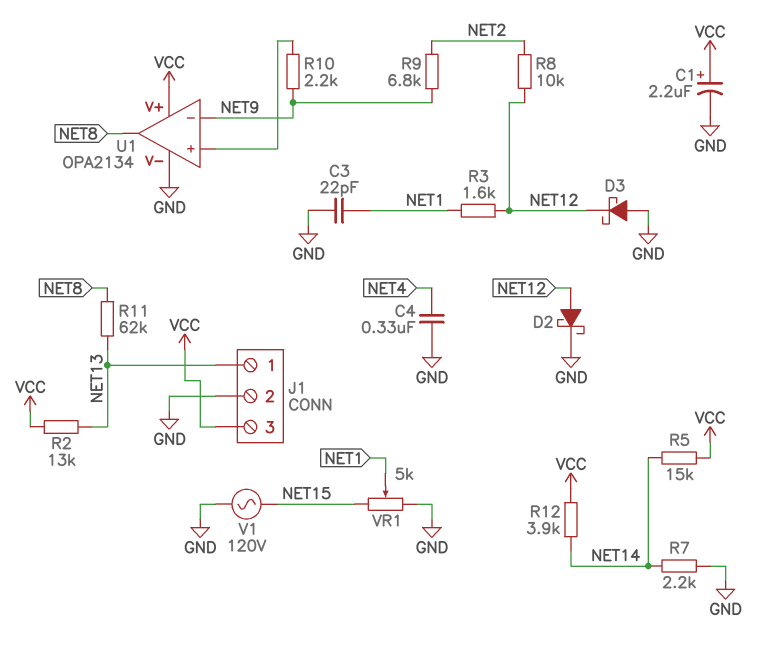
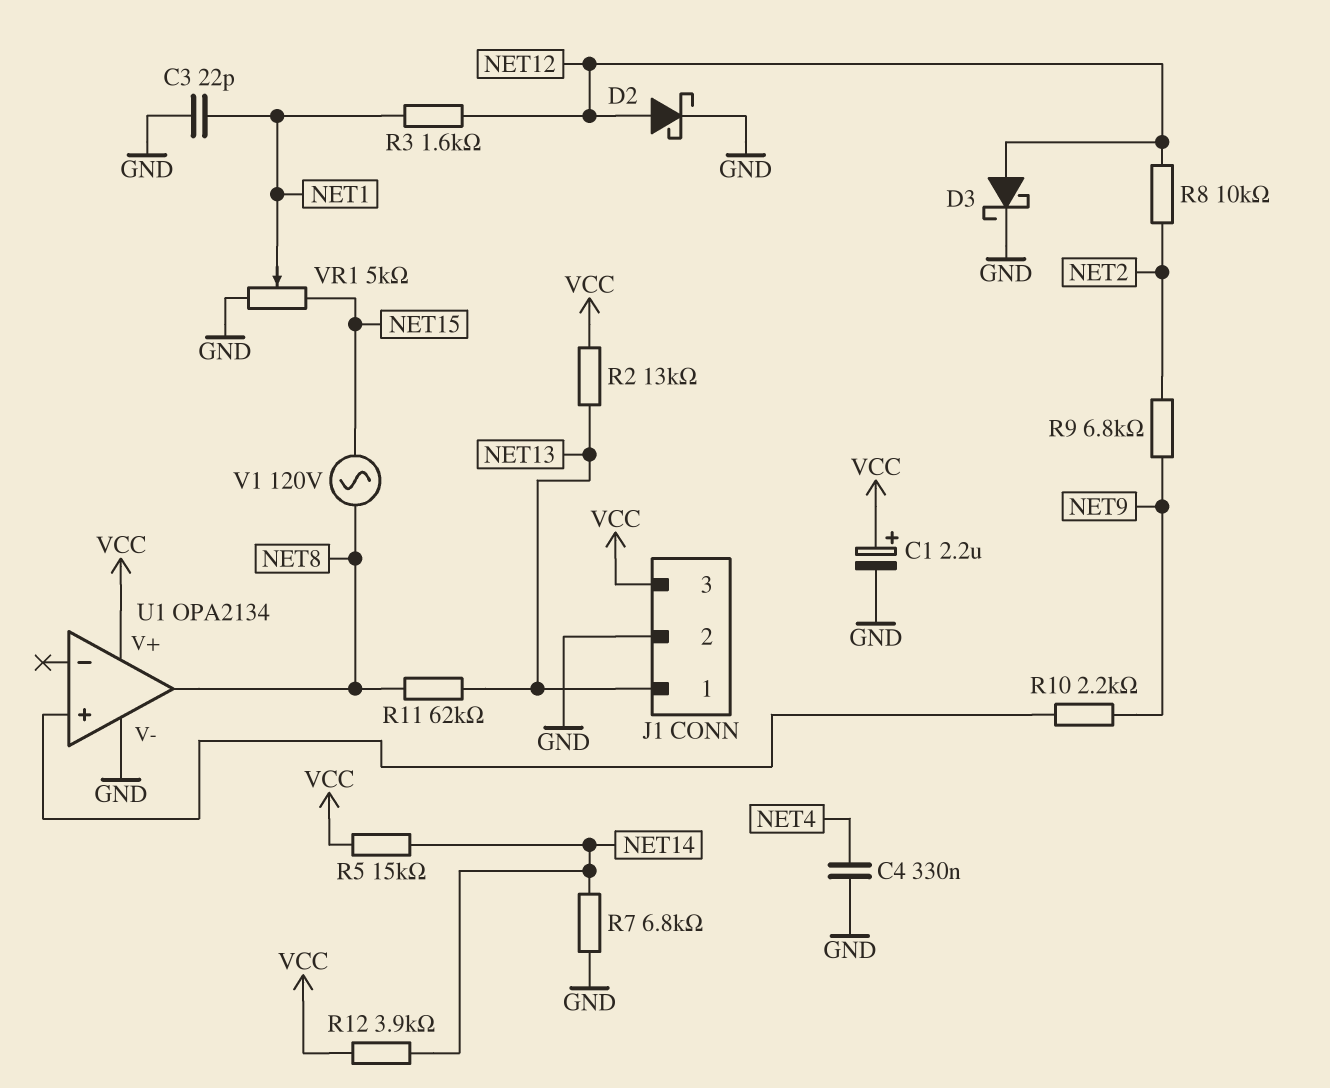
D3: schottky (A GND, K NET12) -> schottky (A NET12, K GND)
R7: 2.2k (GND, NET14) -> 6.8k (GND, NET14)
U1 pin in-: NET9 -> none
V1: AC 120V (GND, NET15) -> AC 120V (NET8, NET15)

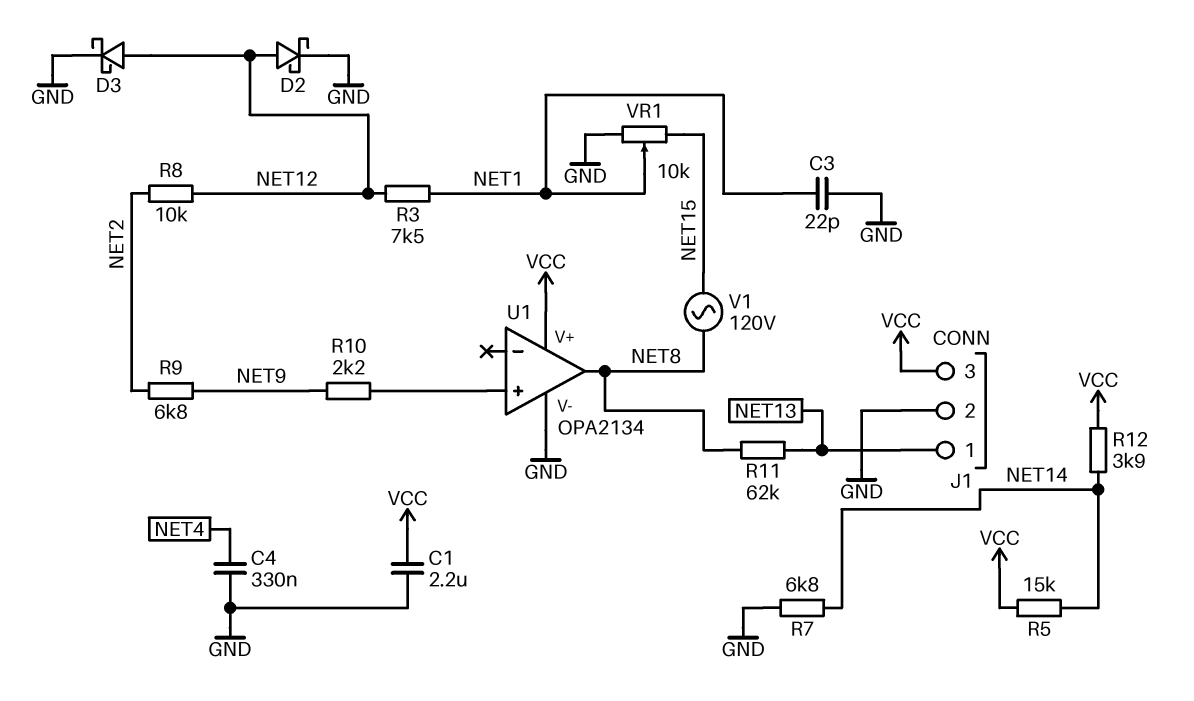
C1: 2.2uF (plus VCC, minus GND) -> 2.2uF (GND, VCC)
R2: 13k (NET13, VCC) -> none
R3: 1.6k (NET1, NET12) -> 7.5k (NET1, NET12)
VR1: 5k (GND, NET15, wiper NET1) -> 10k (GND, NET15, wiper NET1)

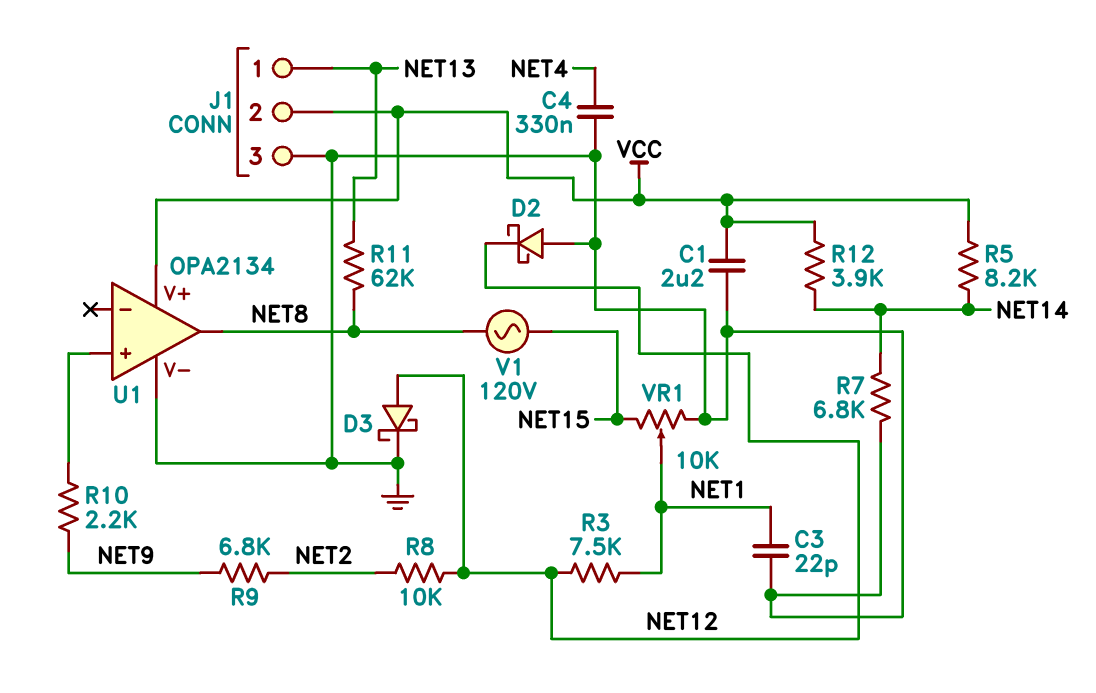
D2: schottky (A NET12, K GND) -> schottky (A GND, K NET12)
J1 pin 2: GND -> VCC
J1 pin 3: VCC -> GND
R5: 15k (NET14, VCC) -> 8.2k (NET14, VCC)

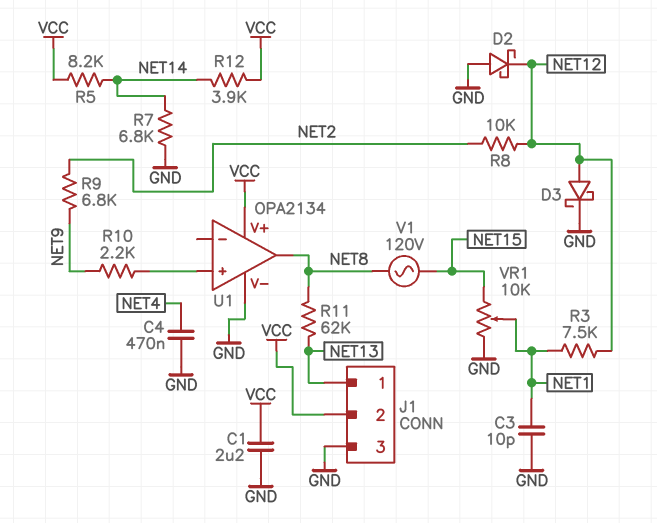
C3: 22pF (GND, NET1) -> 10pF (GND, NET1)
C4: 330nF (GND, NET4) -> 470nF (GND, NET4)

